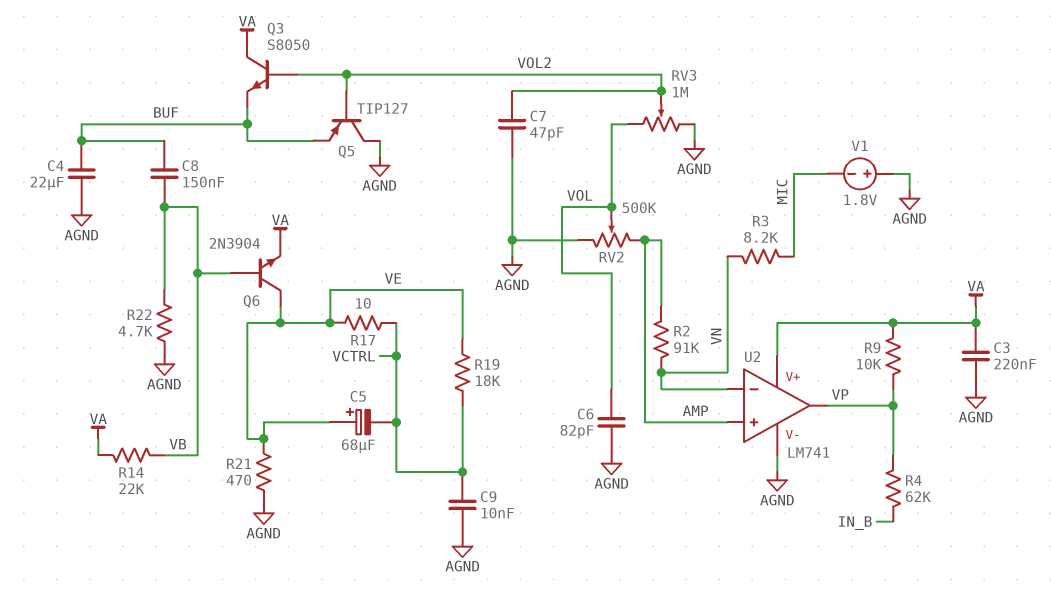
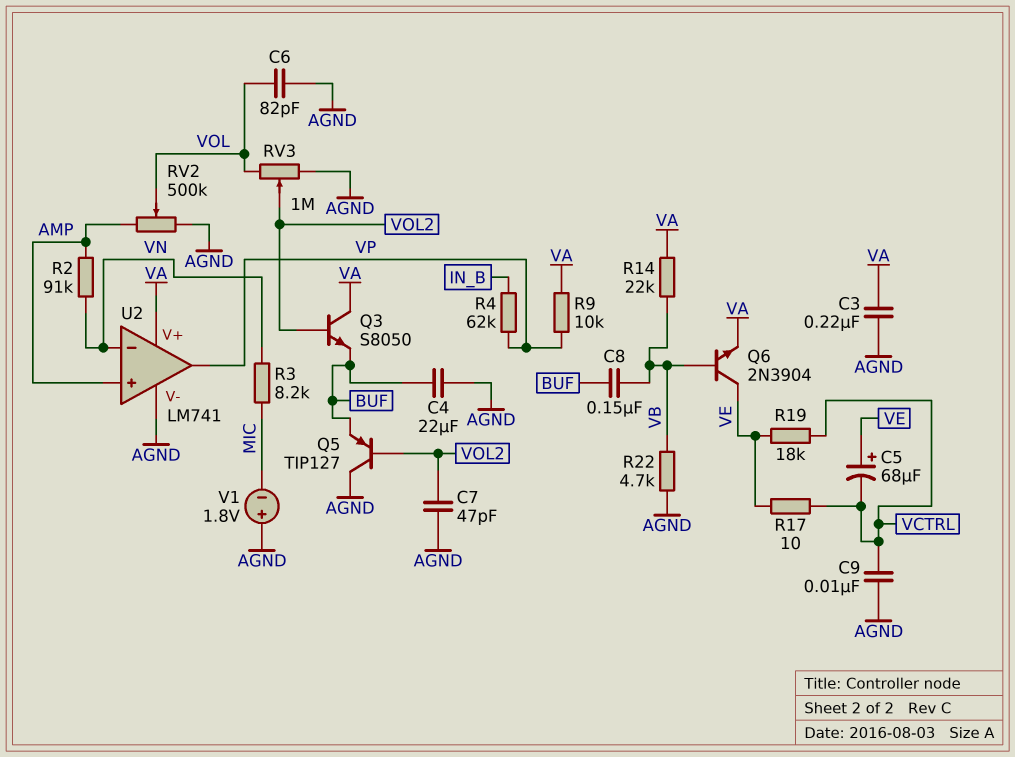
R21: 470 (AGND, VE) -> none

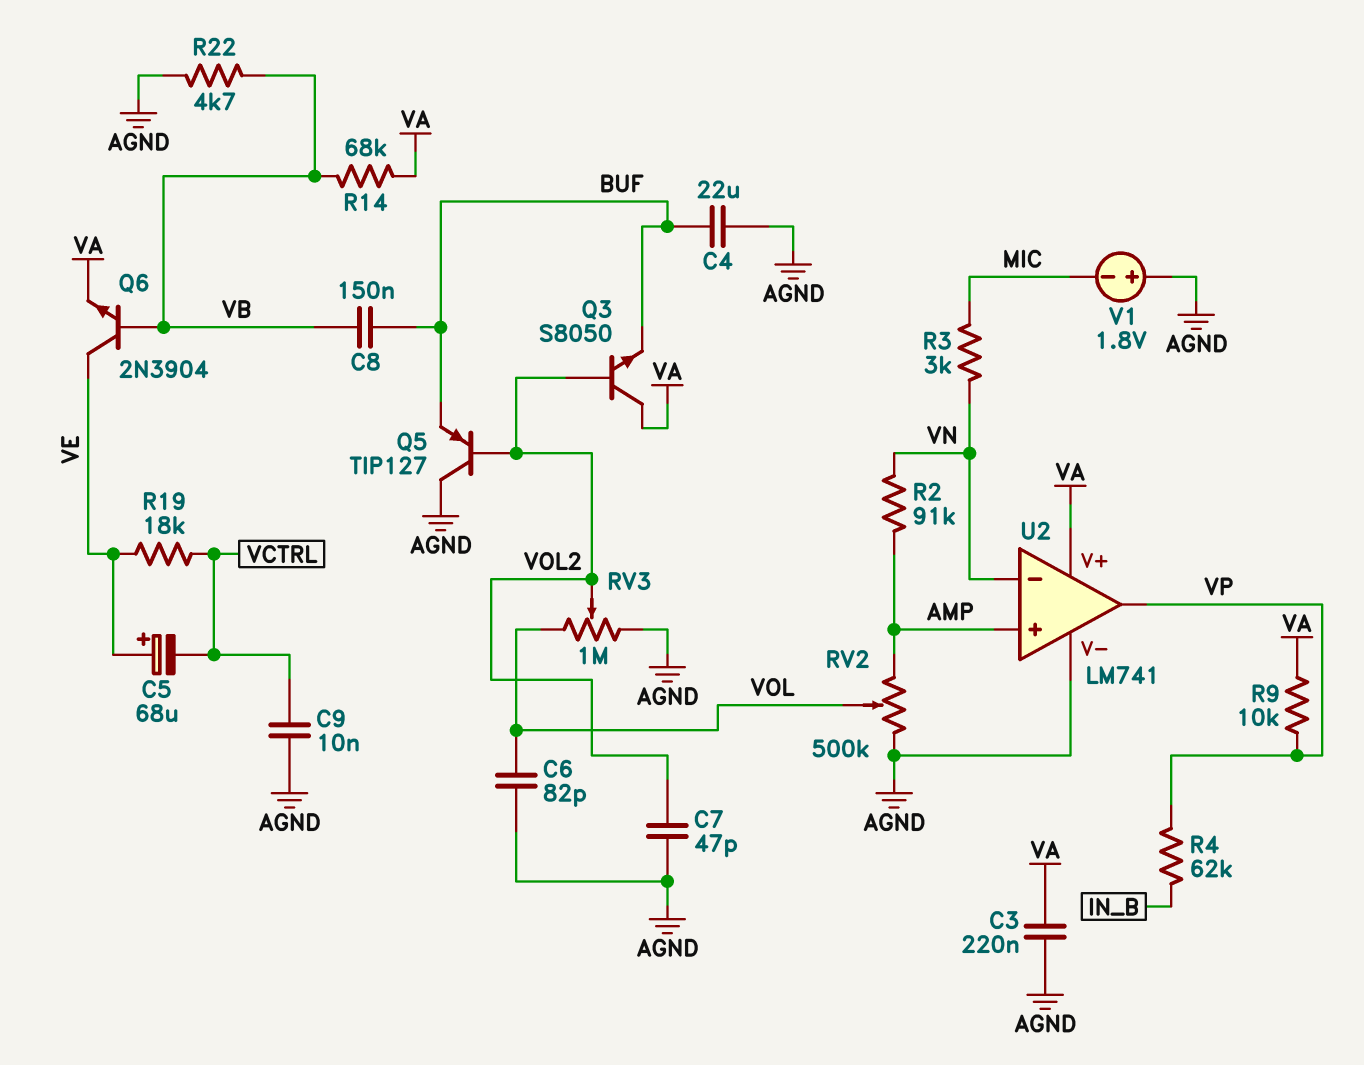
R3: 8.2k (MIC, VN) -> 3k (MIC, VN)
R14: 22k (VA, VB) -> 68k (VA, VB)
R17: 10 (VCTRL, VE) -> none

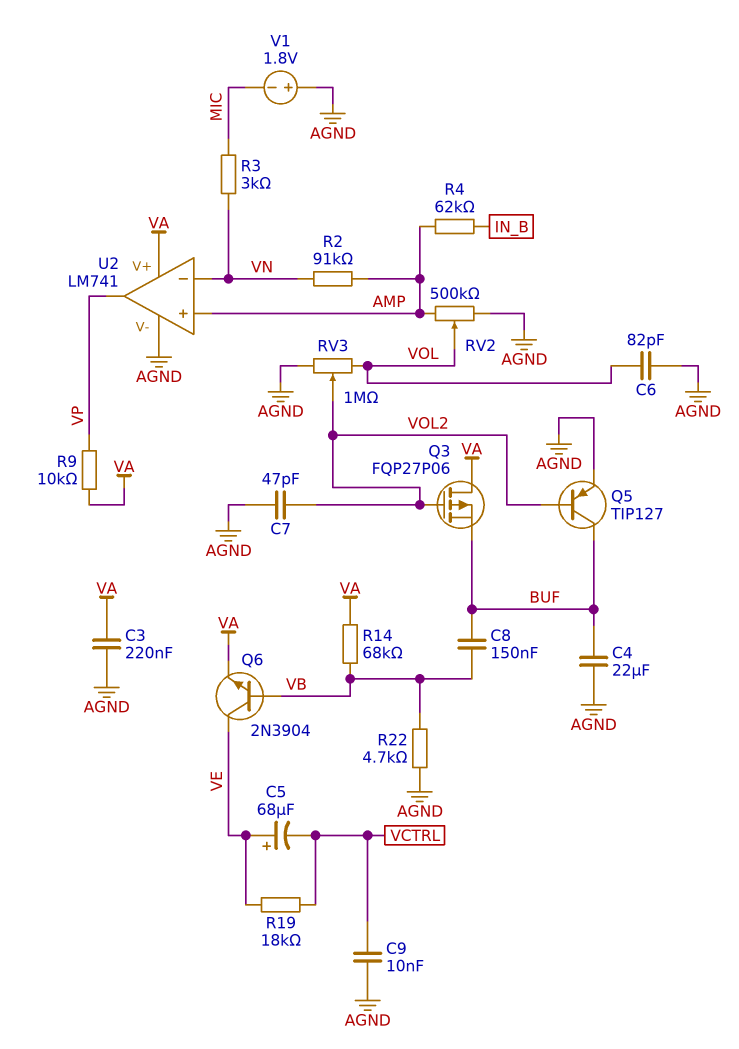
Q3: NPN S8050 (B VOL2, C VA, E BUF) -> PMOS FQP27P06 (G VOL2, D VA, S BUF)
Q5: PNP TIP127 (B VOL2, C AGND, E BUF) -> PNP TIP127 (B VOL2, C BUF, E AGND)
R4: 62k (IN_B, VP) -> 62k (AMP, IN_B)

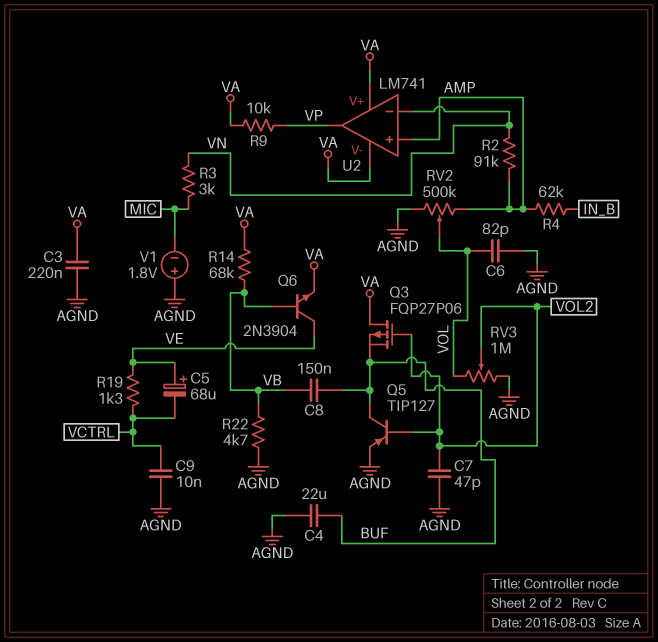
R19: 18k (VCTRL, VE) -> 1.3k (VCTRL, VE)
U2 pin V-: AGND -> VA

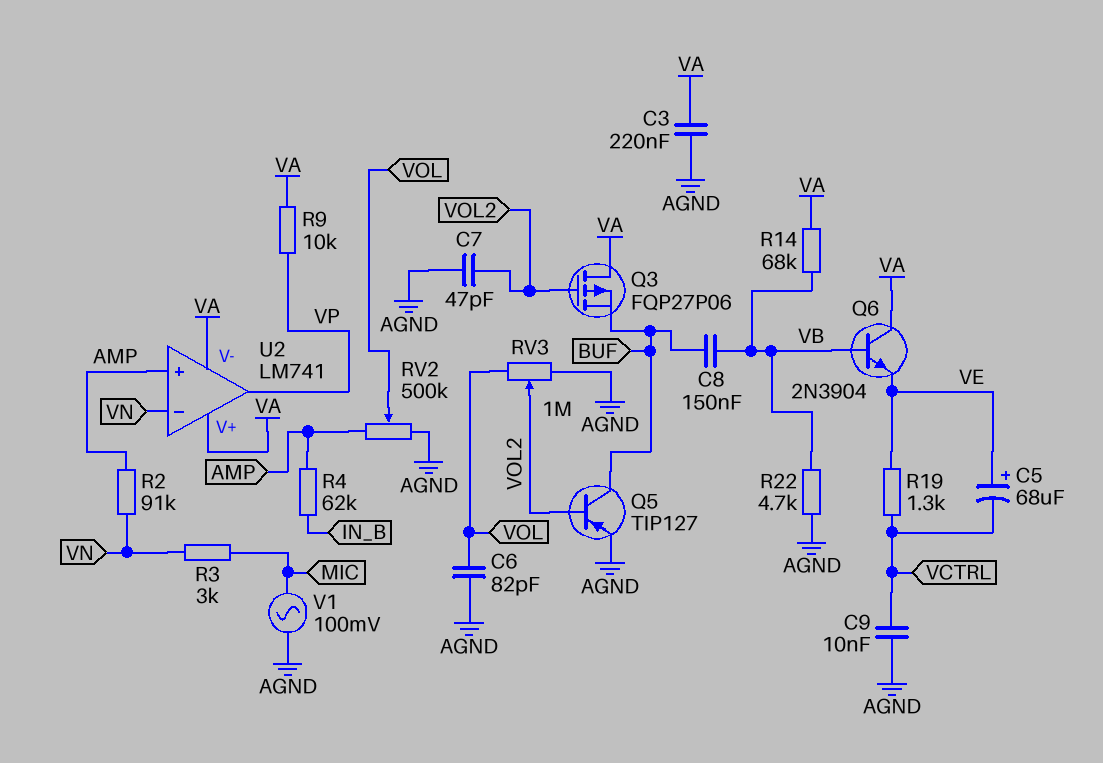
C4: 22uF (AGND, BUF) -> none
Q6: NPN 2N3904 (B VB, C VE, E VA) -> NPN 2N3904 (B VB, C VA, E VE)
V1: 1.8V (plus AGND, minus MIC) -> AC 100mV (AGND, MIC)

